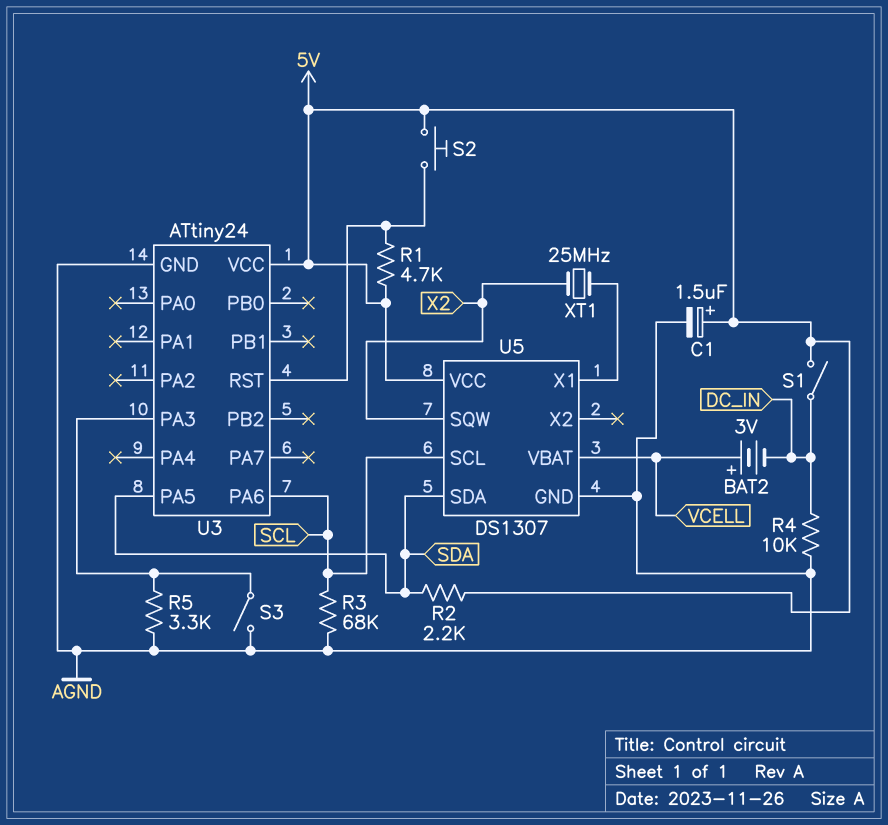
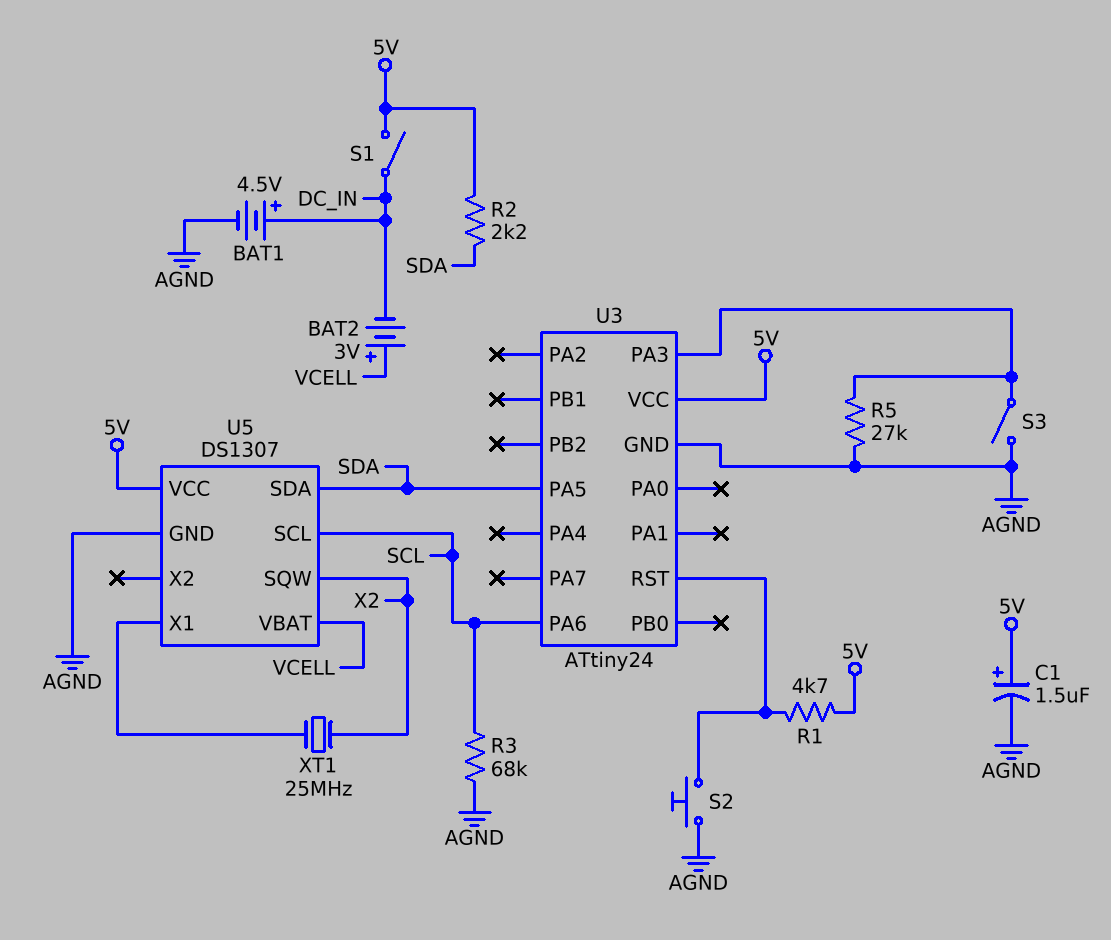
BAT1: none -> 4.5V (plus DC_IN, minus AGND)
R4: 10k (AGND, DC_IN) -> none
R5: 3.3k (AGND, U3/PA3) -> 27k (AGND, U3/PA3)
S2: button (5V, U3/RST) -> button (AGND, U3/RST)

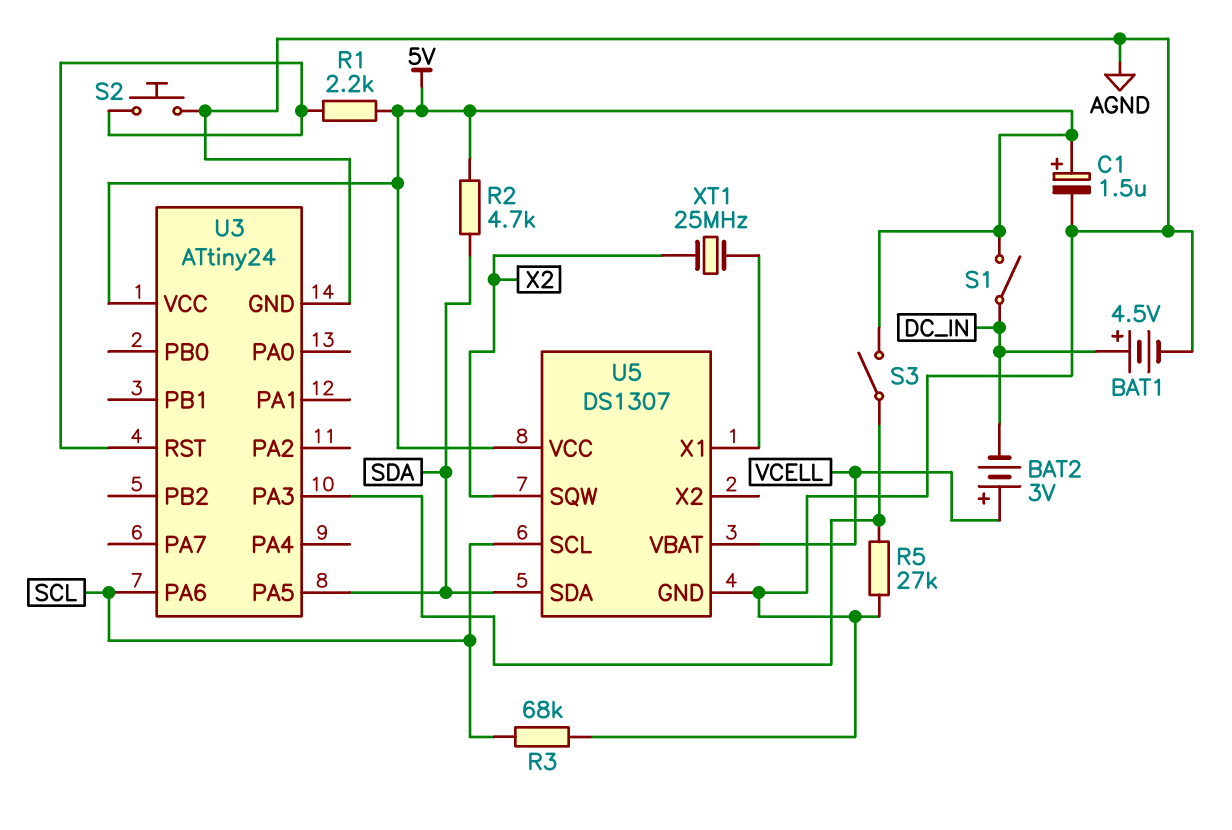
R1: 4.7k (5V, U3/RST) -> 2.2k (5V, U3/RST)
R2: 2.2k (5V, SDA) -> 4.7k (5V, SDA)
S3: switch (AGND, U3/PA3) -> switch (5V, U3/PA3)

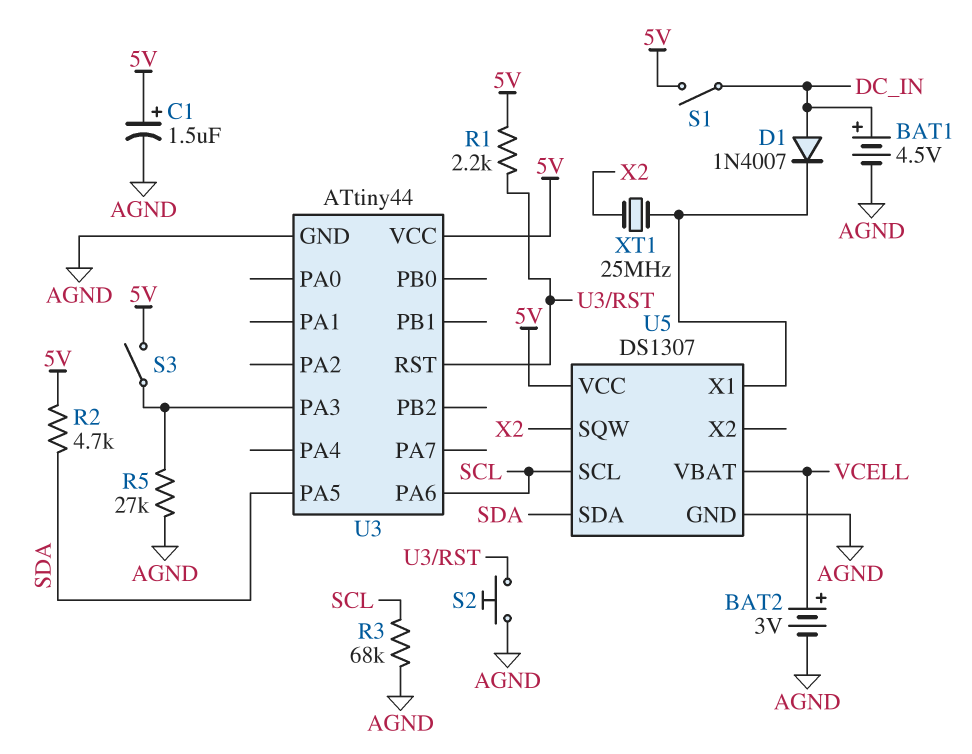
BAT2: 3V (plus VCELL, minus DC_IN) -> 3V (plus VCELL, minus AGND)
D1: none -> diode 1N4007 (A DC_IN, K U5/X1)
U3: ATtiny24 -> ATtiny44

